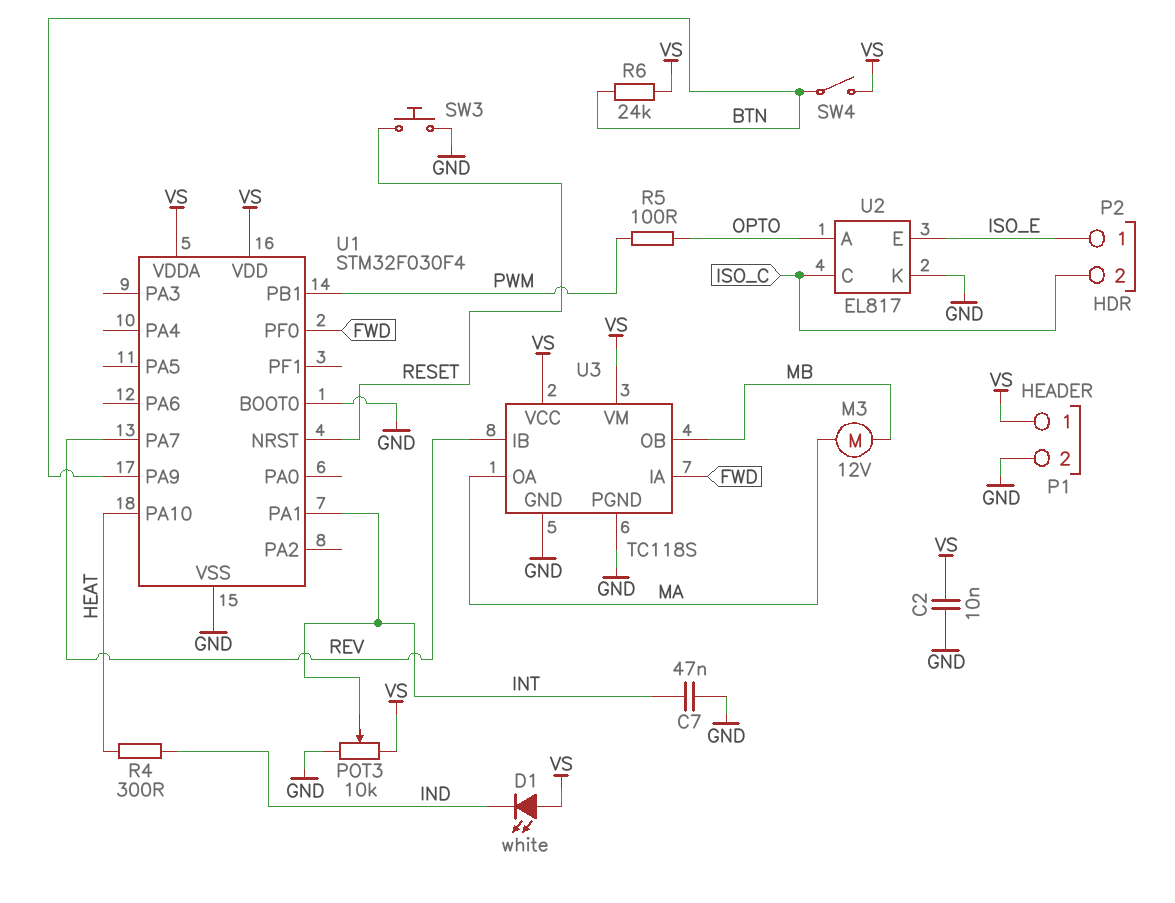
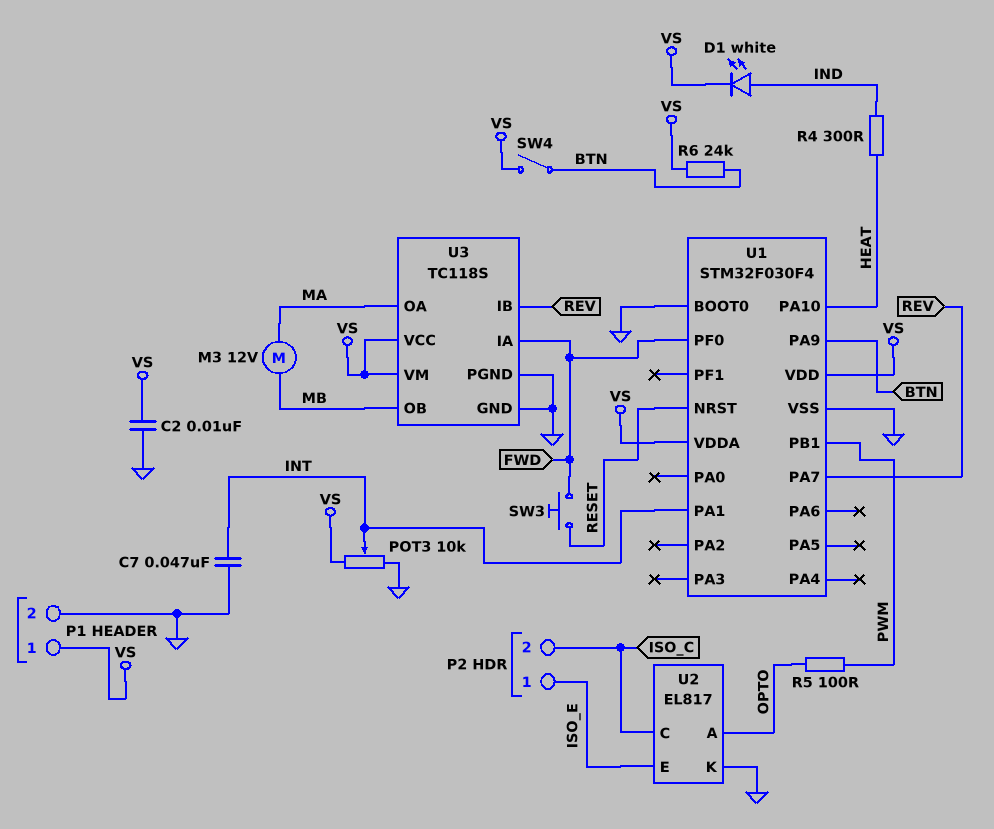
D1: LED white (A VS, K IND) -> LED white (A IND, K VS)
SW3: button (GND, RESET) -> button (FWD, RESET)

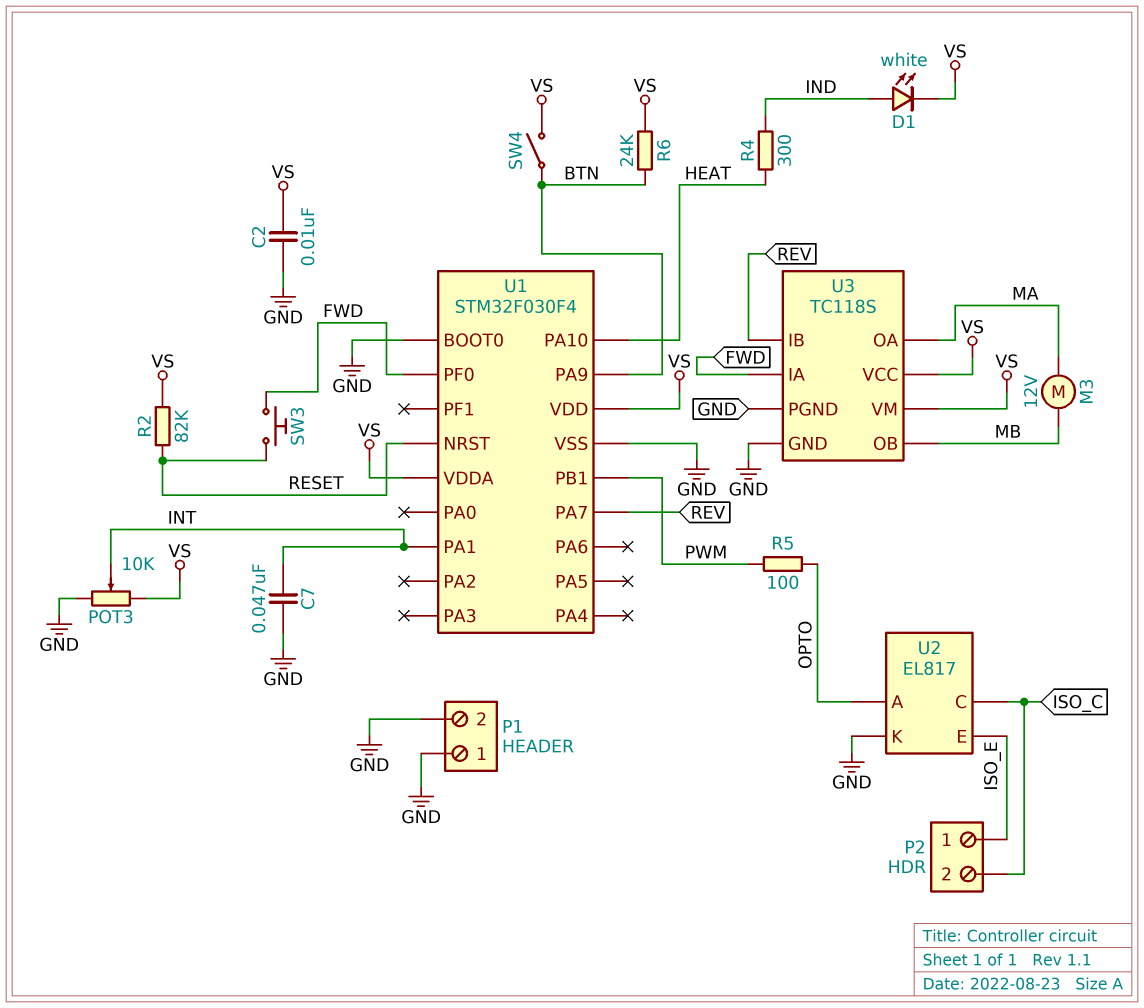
P1 pin 1: VS -> GND
R2: none -> 82k (RESET, VS)

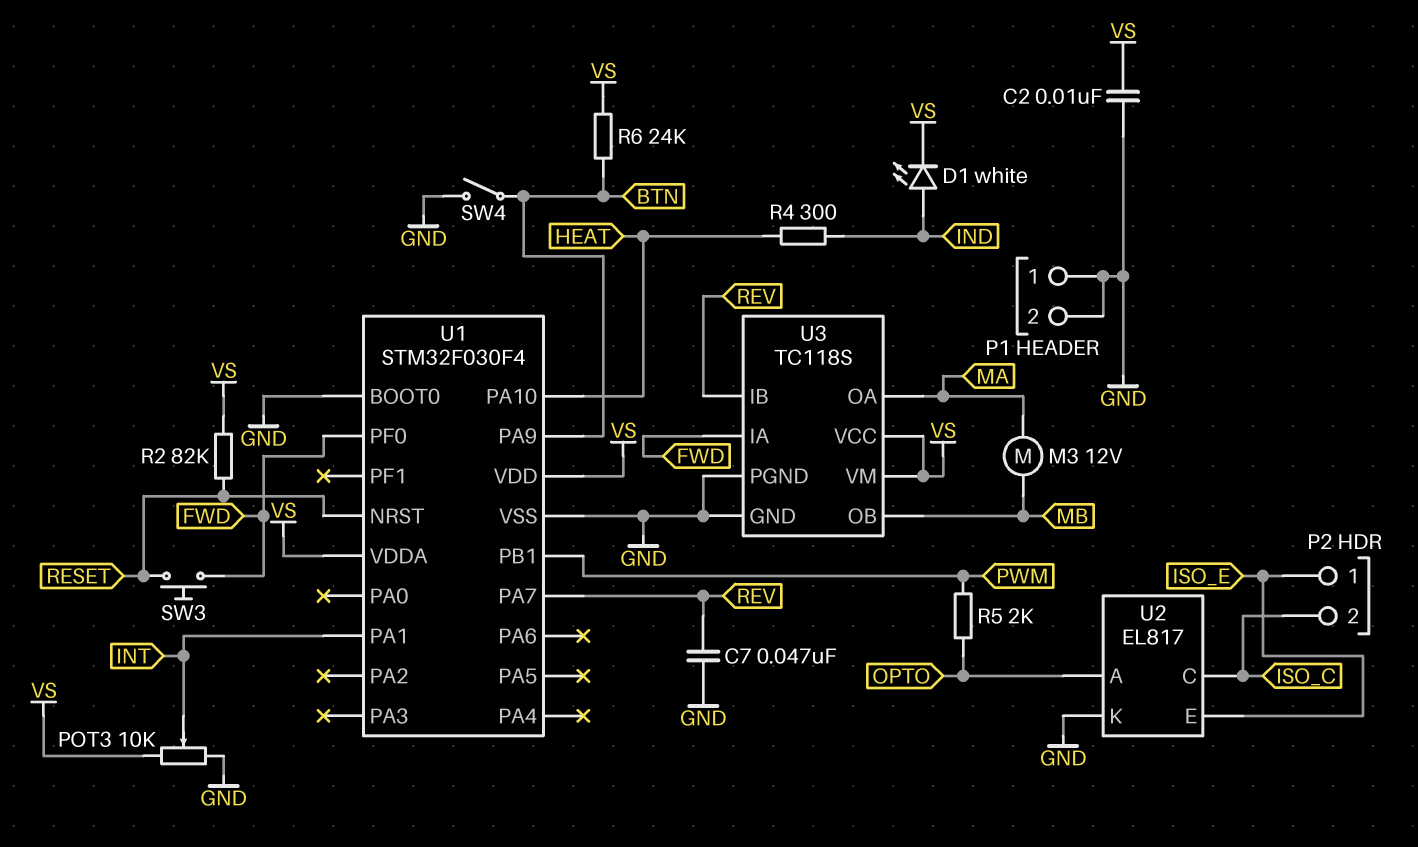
C7: 47nF (GND, INT) -> 47nF (GND, REV)
R5: 100 (OPTO, PWM) -> 2k (OPTO, PWM)
SW4: switch (BTN, VS) -> switch (BTN, GND)

